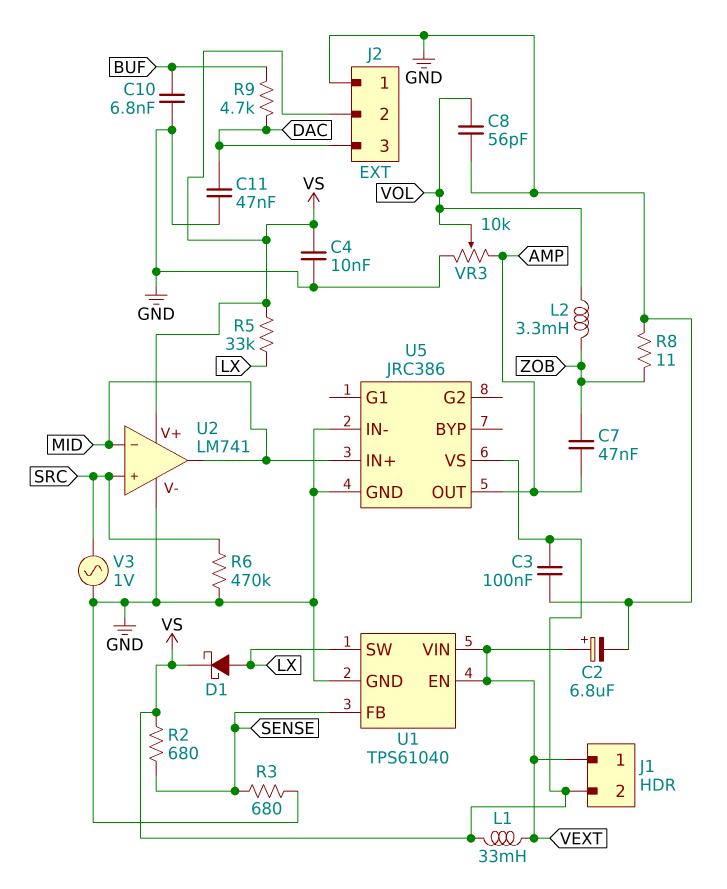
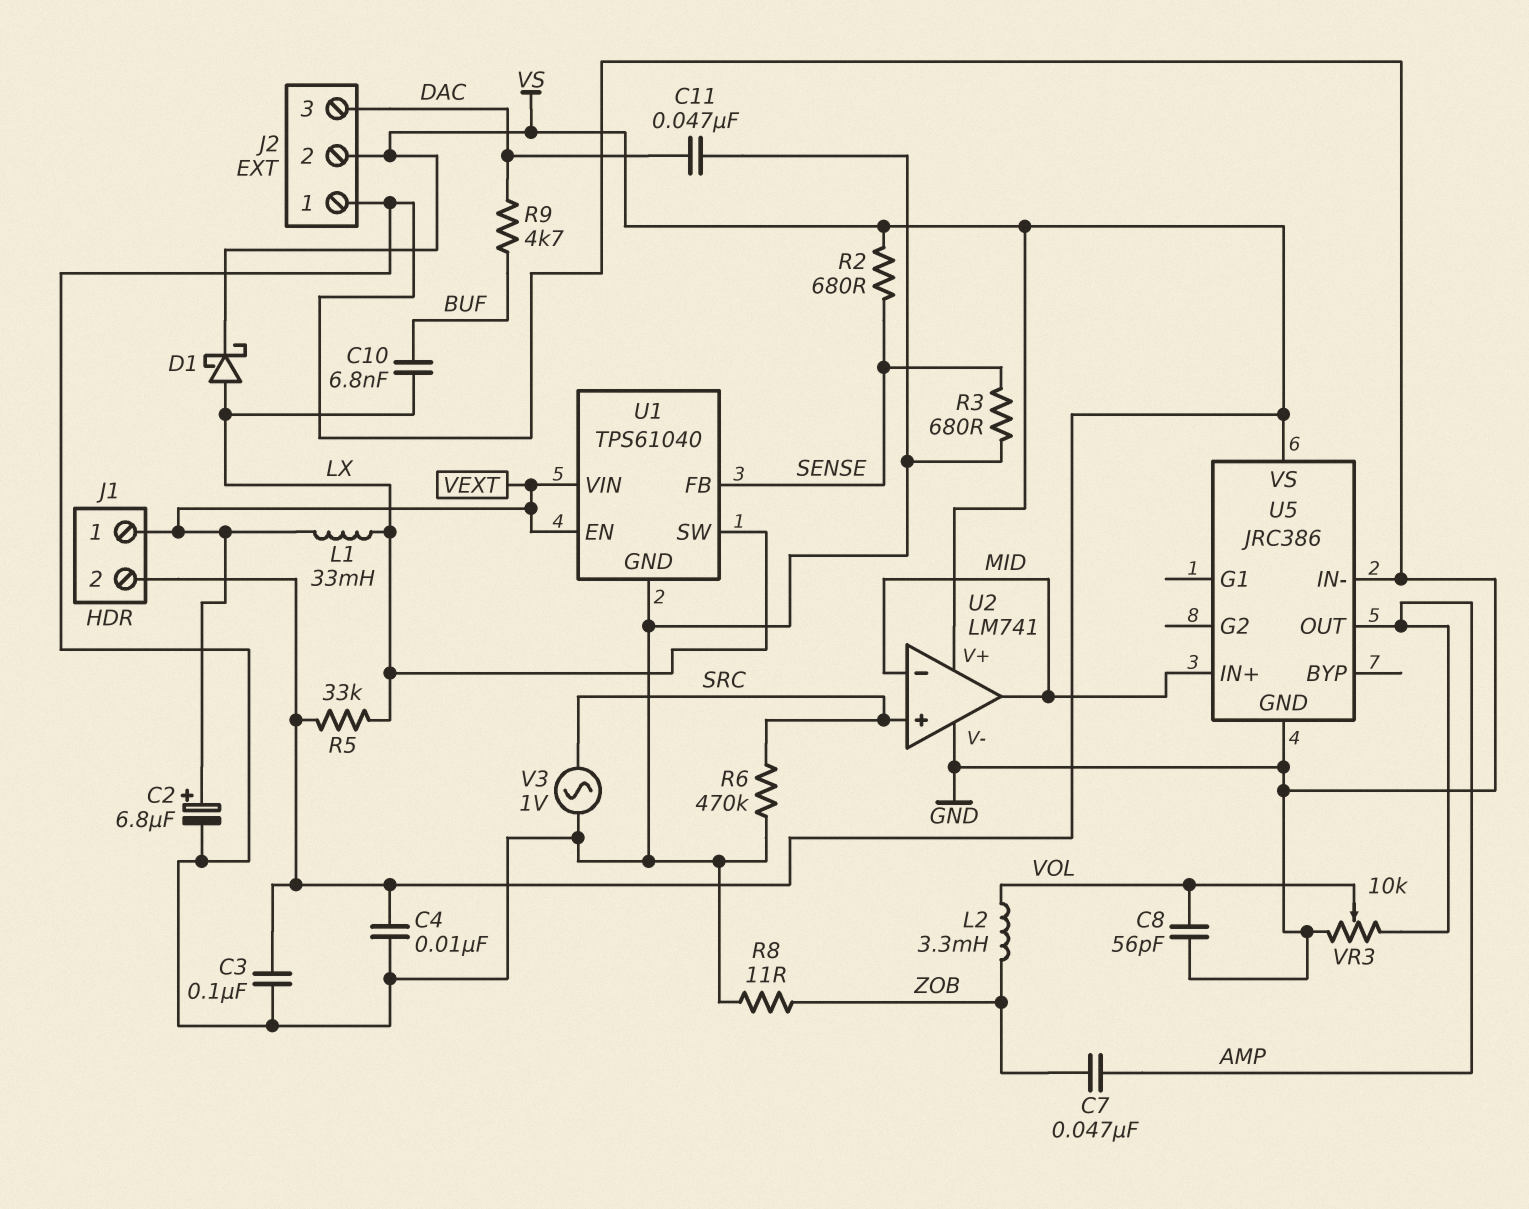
C10: 6.8nF (BUF, GND) -> 6.8nF (BUF, LX)
L1: 33mH (VEXT, VS) -> 33mH (LX, VEXT)

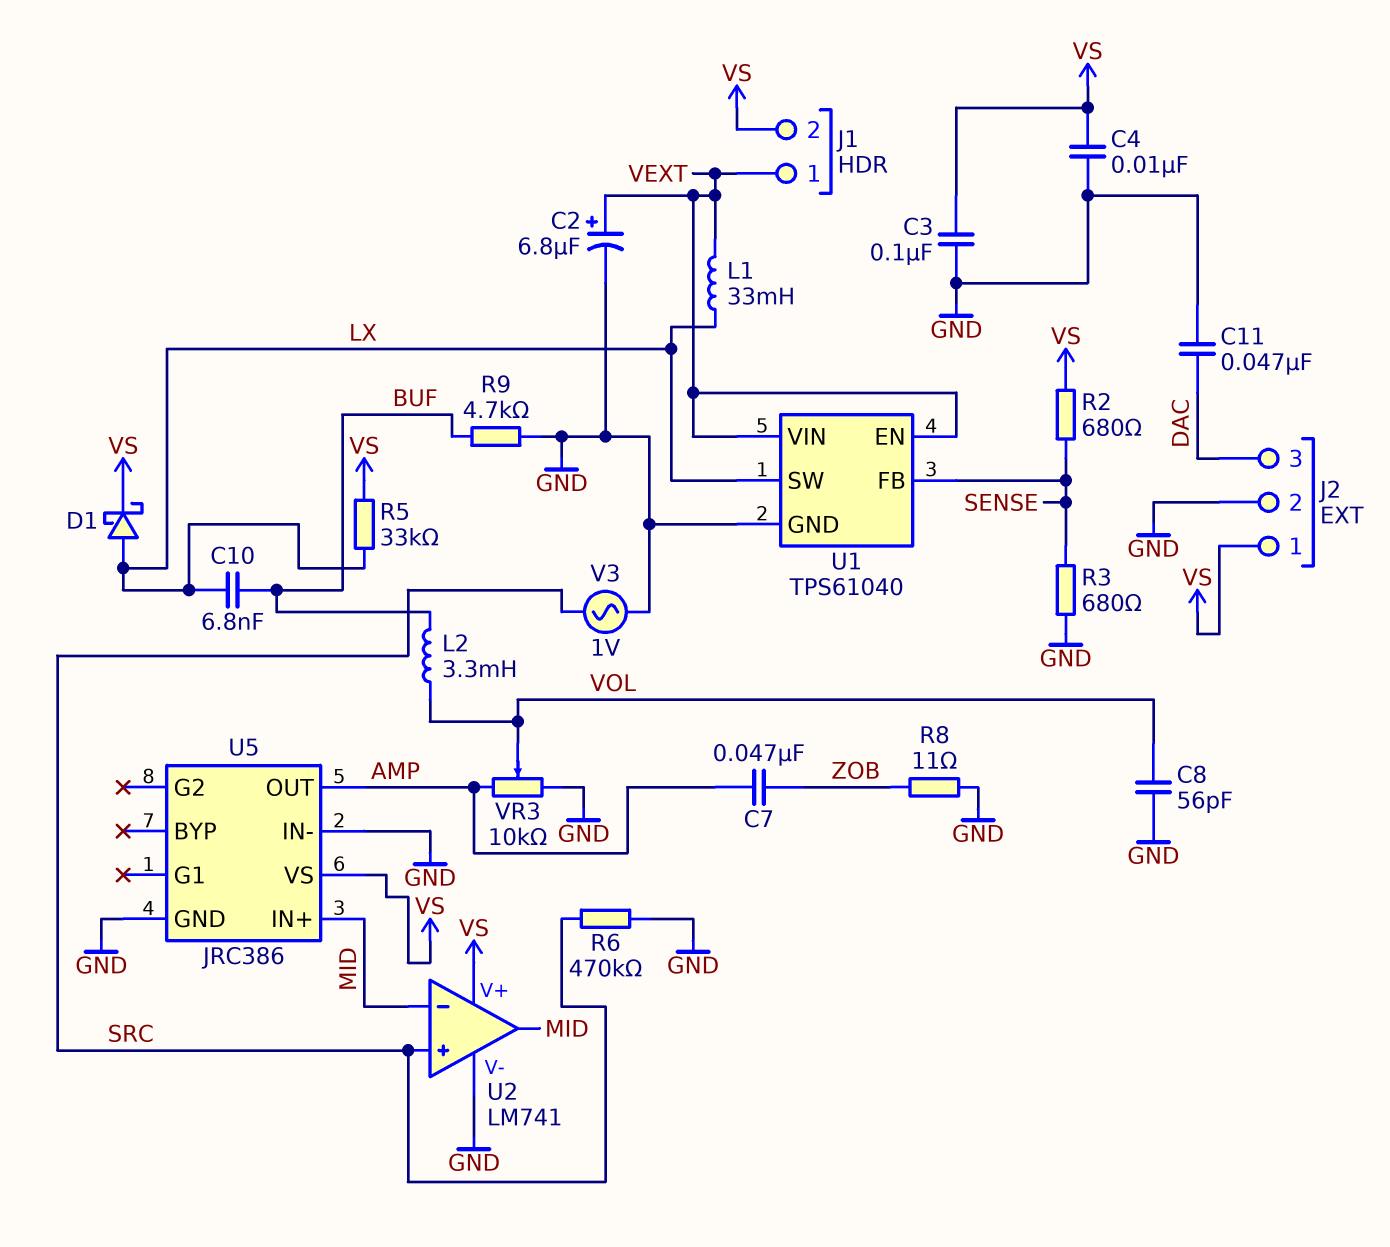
J2 pin 1: GND -> VS
J2 pin 2: VS -> GND
L2: 3.3mH (VOL, ZOB) -> 3.3mH (BUF, VOL)
R9: 4.7k (BUF, DAC) -> 4.7k (BUF, GND)

